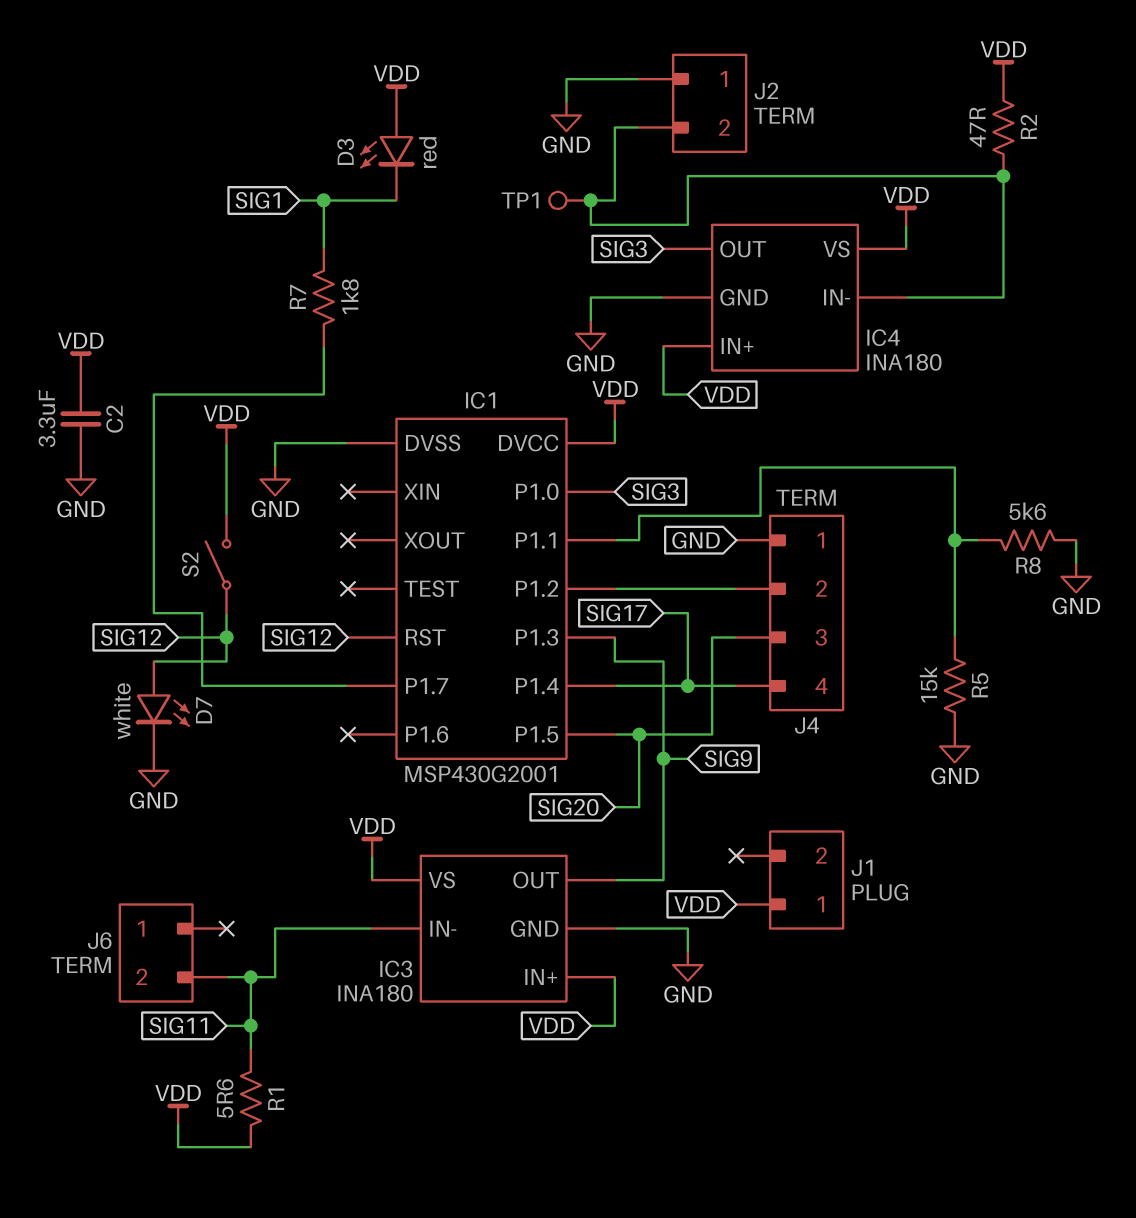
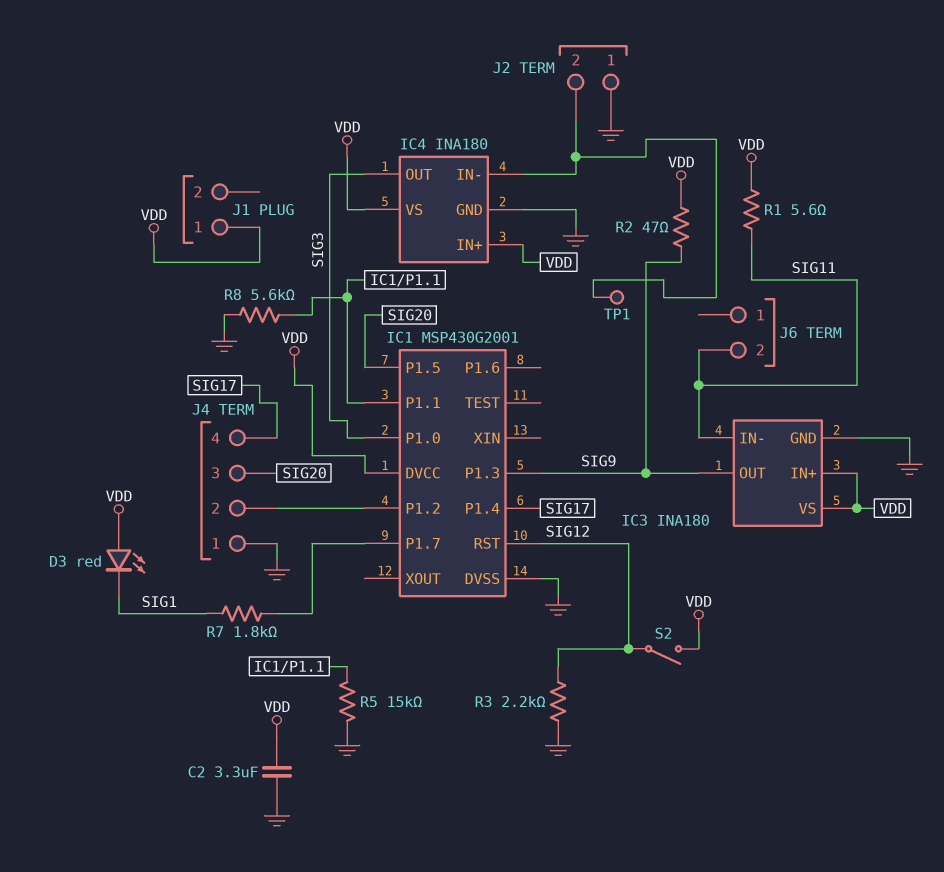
D7: LED white (A SIG12, K GND) -> none
R2: 47 (IC4/IN-, VDD) -> 47 (SIG9, VDD)
R3: none -> 2.2k (GND, SIG12)

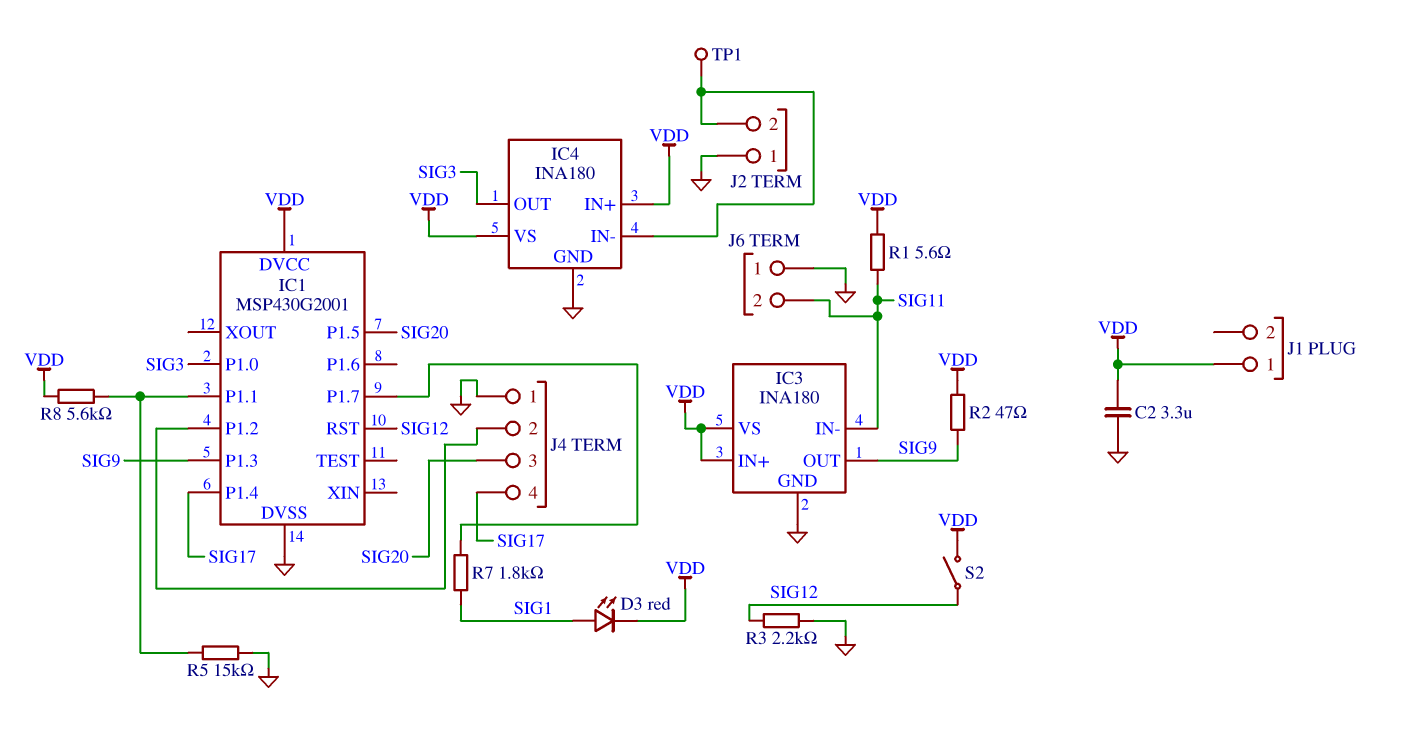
D3: LED red (A VDD, K SIG1) -> LED red (A SIG1, K VDD)
J6 pin 1: none -> GND
R8: 5.6k (GND, IC1/P1.1) -> 5.6k (IC1/P1.1, VDD)

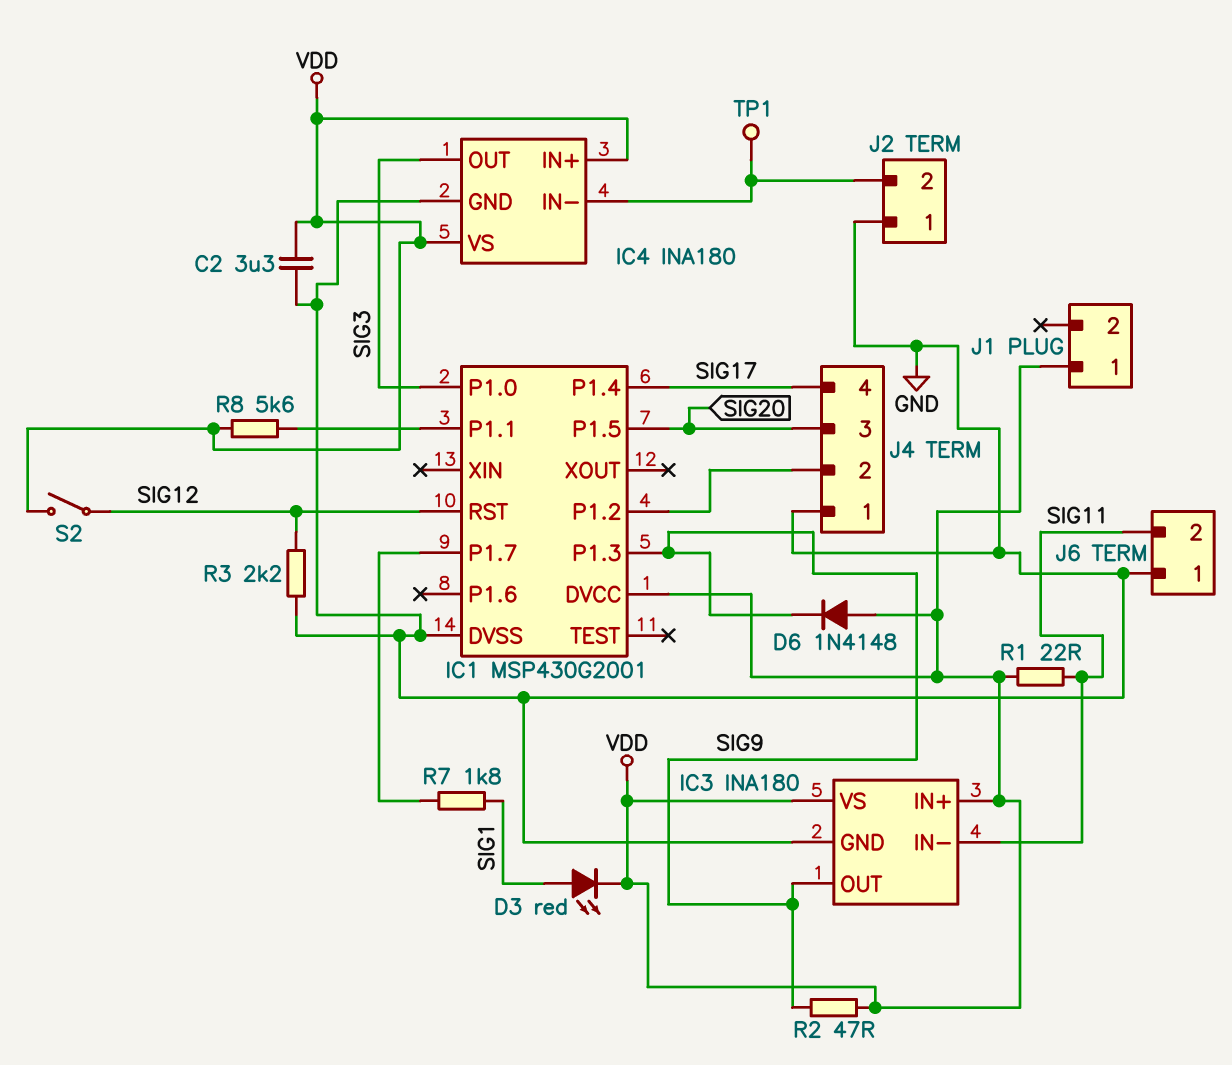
D6: none -> diode 1N4148 (A VDD, K SIG9)
R1: 5.6 (SIG11, VDD) -> 22 (SIG11, VDD)
R5: 15k (GND, IC1/P1.1) -> none

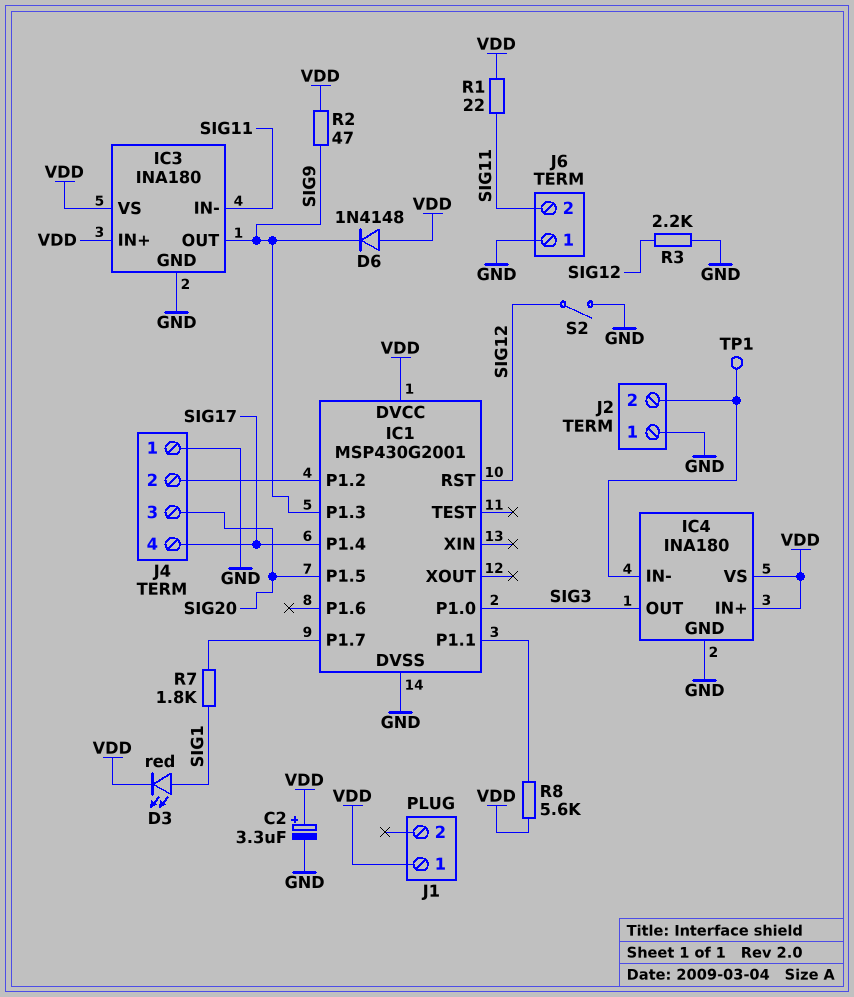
C2: 3.3uF (GND, VDD) -> 3.3uF (plus VDD, minus GND)
S2: switch (SIG12, VDD) -> switch (GND, SIG12)

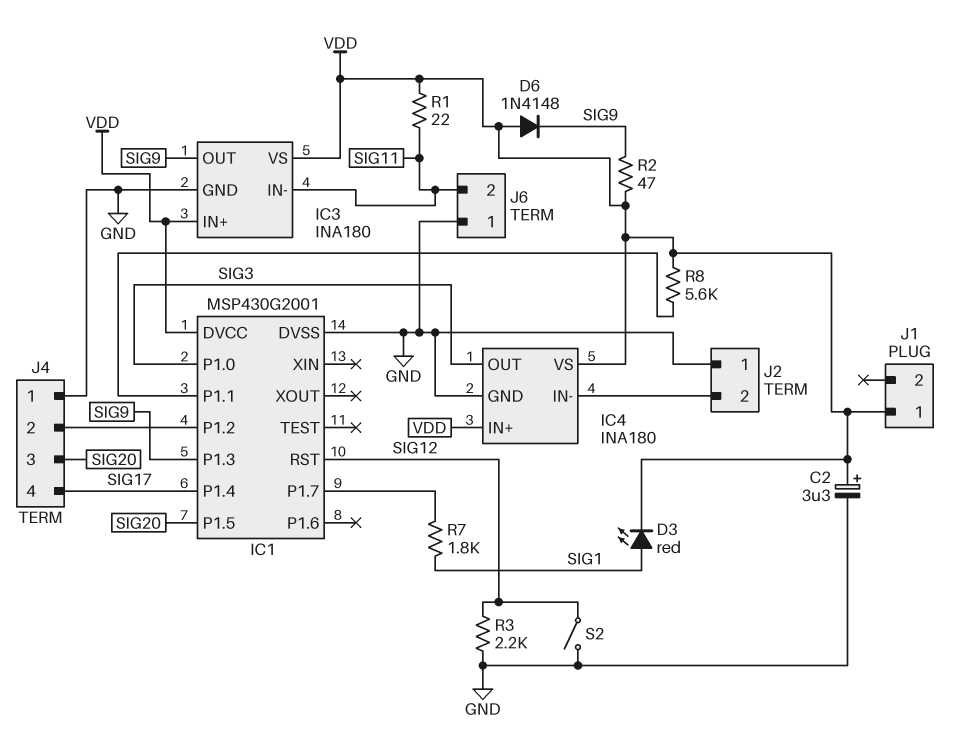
TP1: test point (IC4/IN-) -> none

